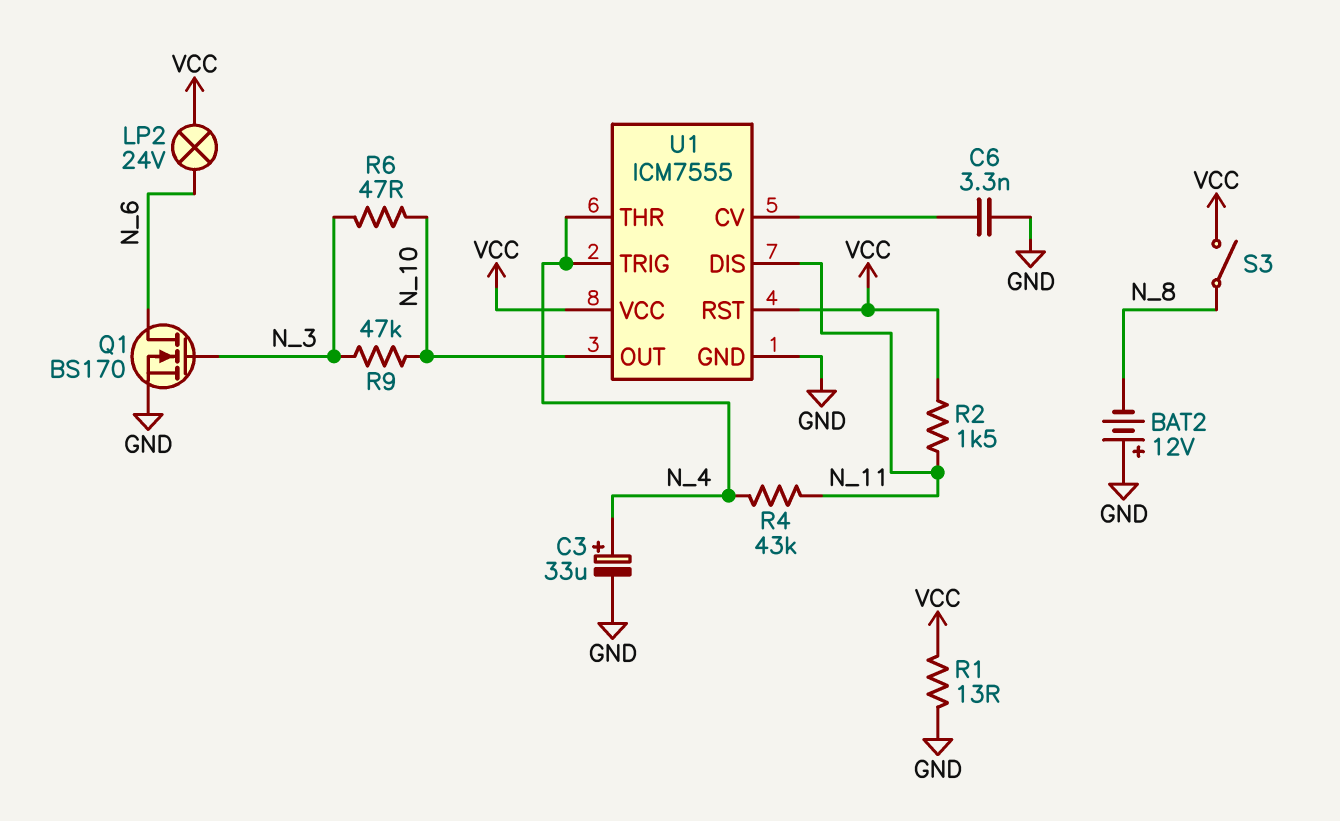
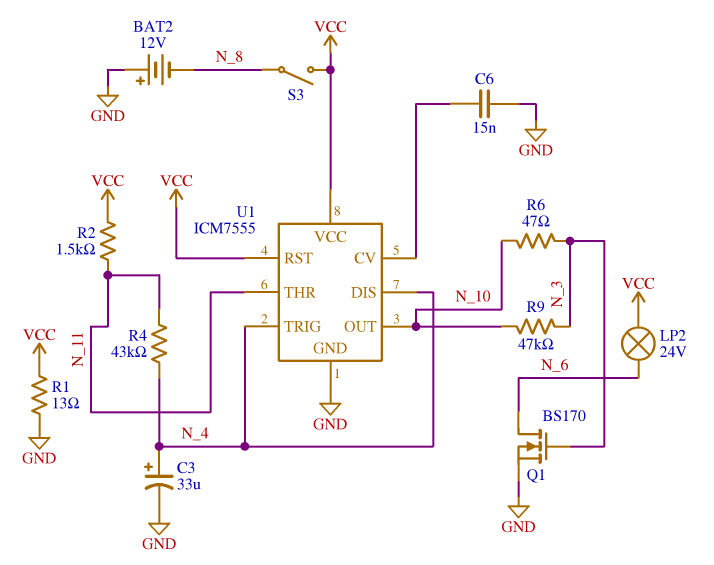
C6: 3.3nF (GND, U1/CV) -> 15nF (GND, U1/CV)
U1 pin DIS: N_11 -> N_4
U1 pin THR: N_4 -> N_11

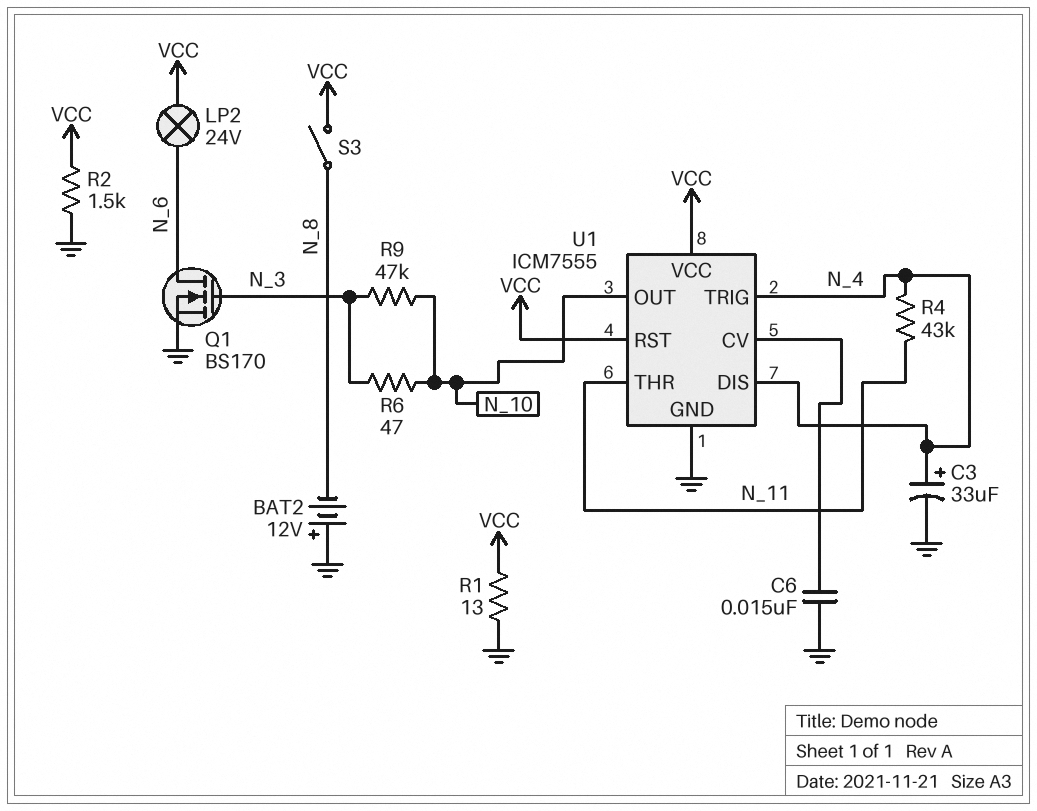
R2: 1.5k (N_11, VCC) -> 1.5k (GND, VCC)

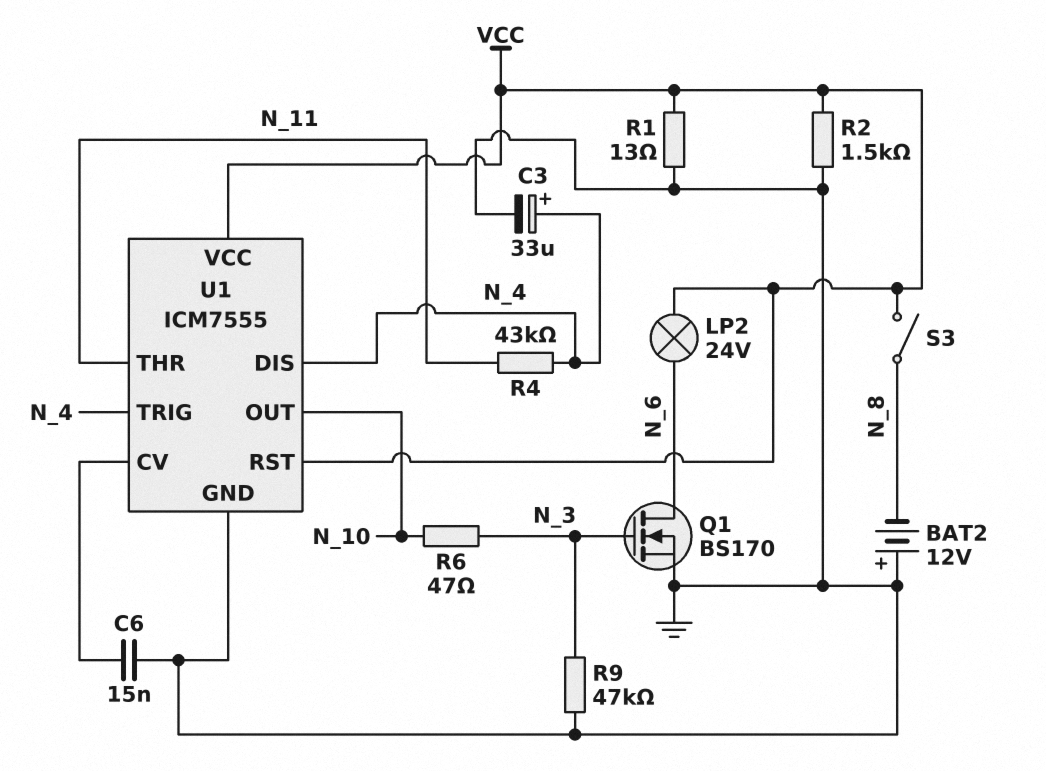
R9: 47k (N_3, N_10) -> 47k (GND, N_3)

